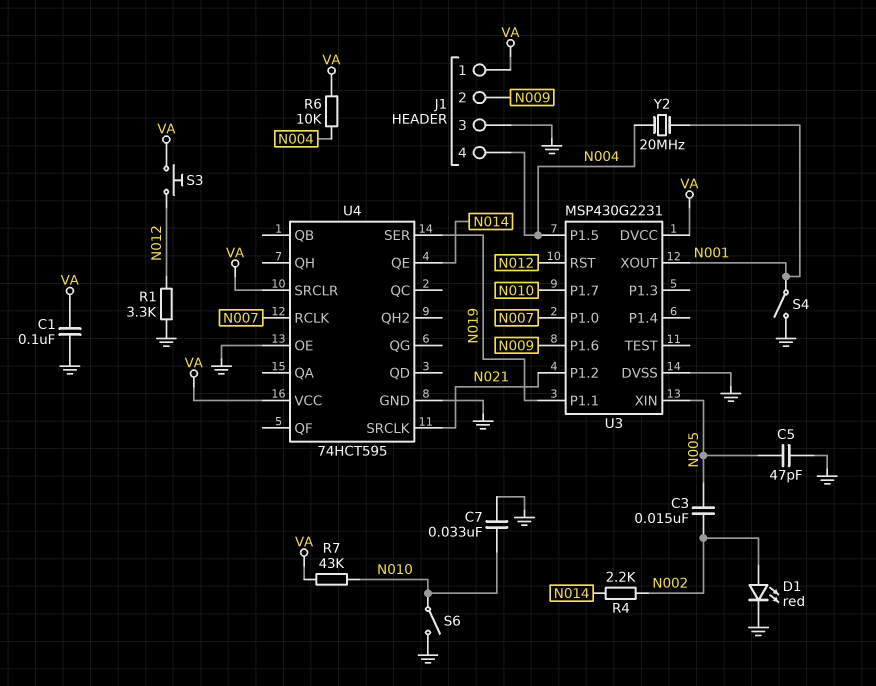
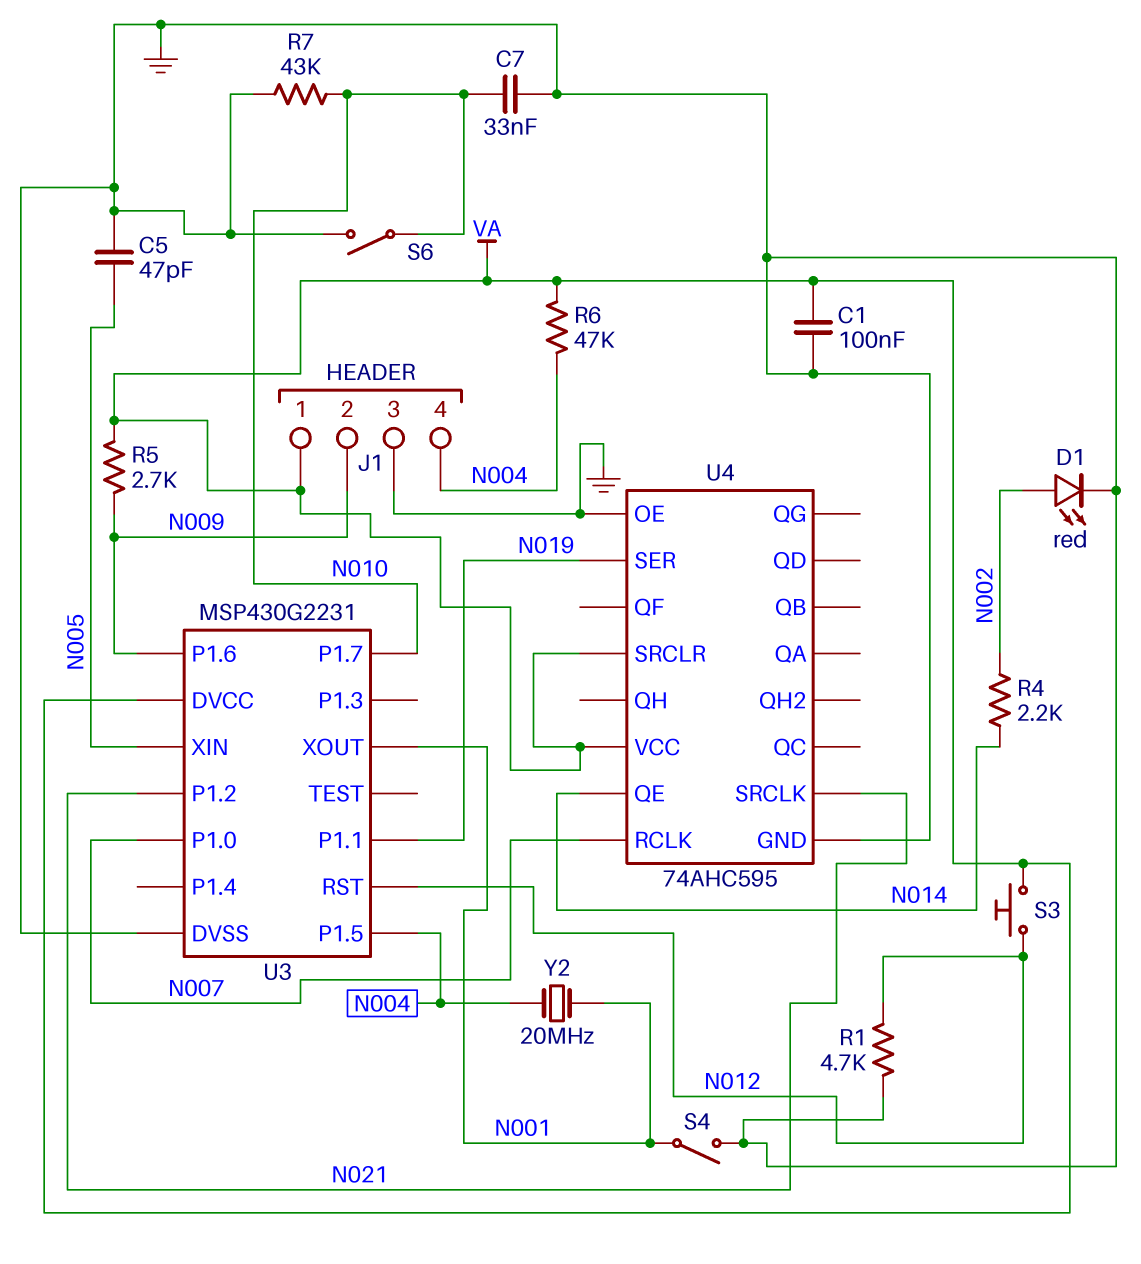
C3: 15nF (N002, N005) -> none
R1: 3.3k (GND, N012) -> 4.7k (GND, N012)
R5: none -> 2.7k (N009, VA)
R6: 10k (N004, VA) -> 47k (N004, VA)
R7: 43k (N010, VA) -> 43k (GND, N010)
U4: 74HCT595 -> 74AHC595

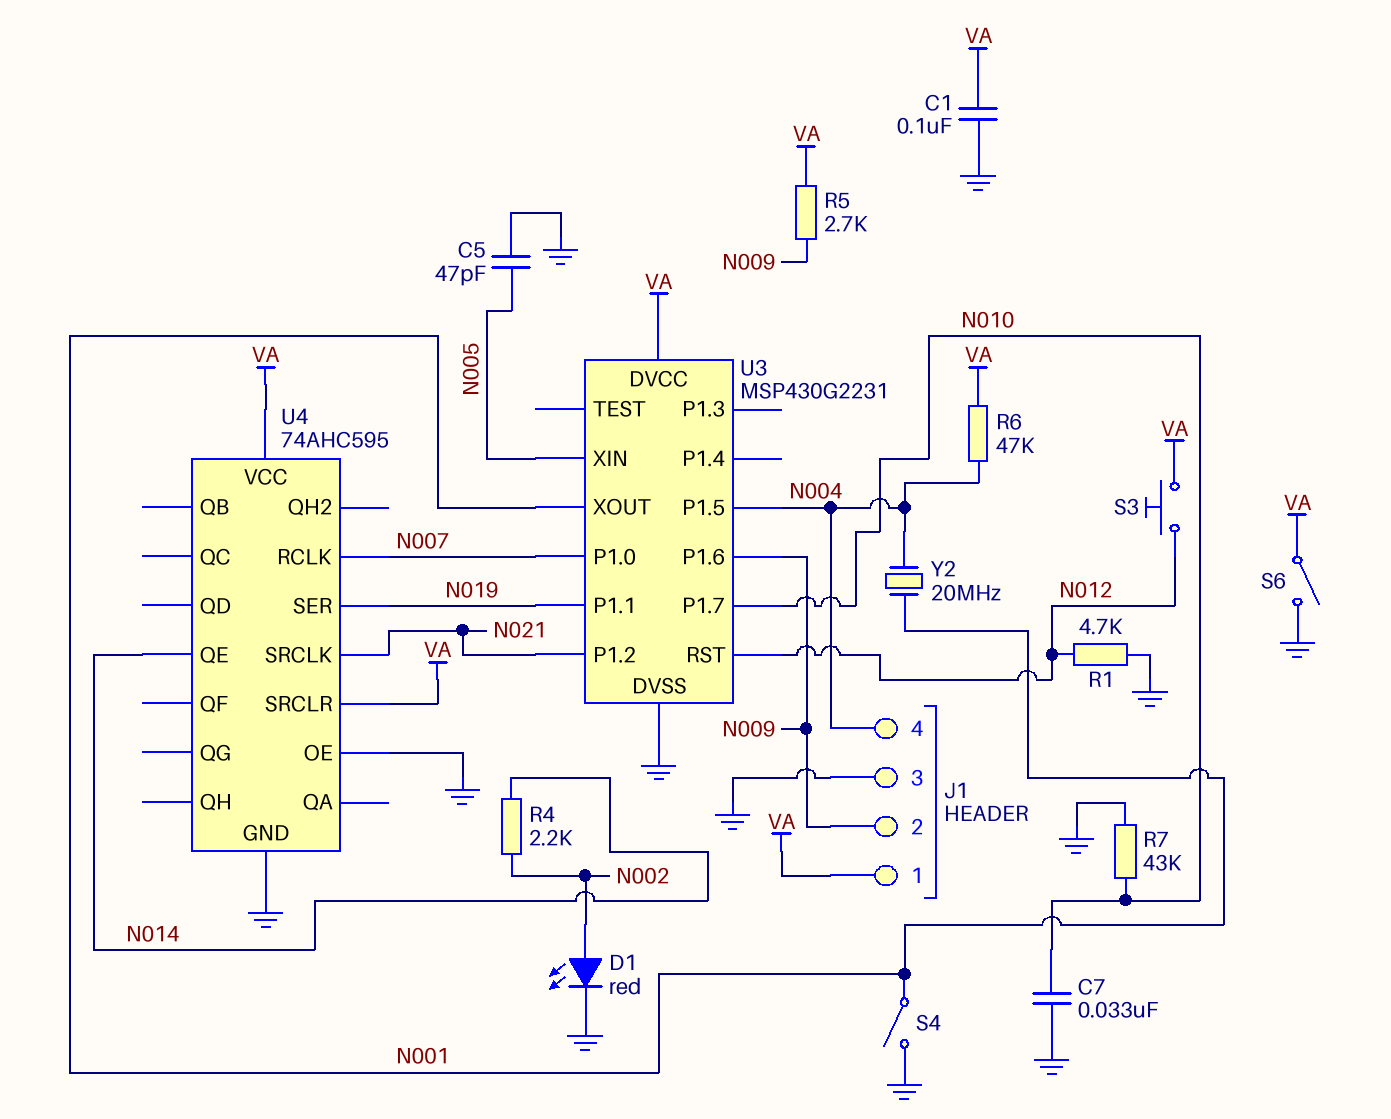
S6: switch (GND, N010) -> switch (GND, VA)

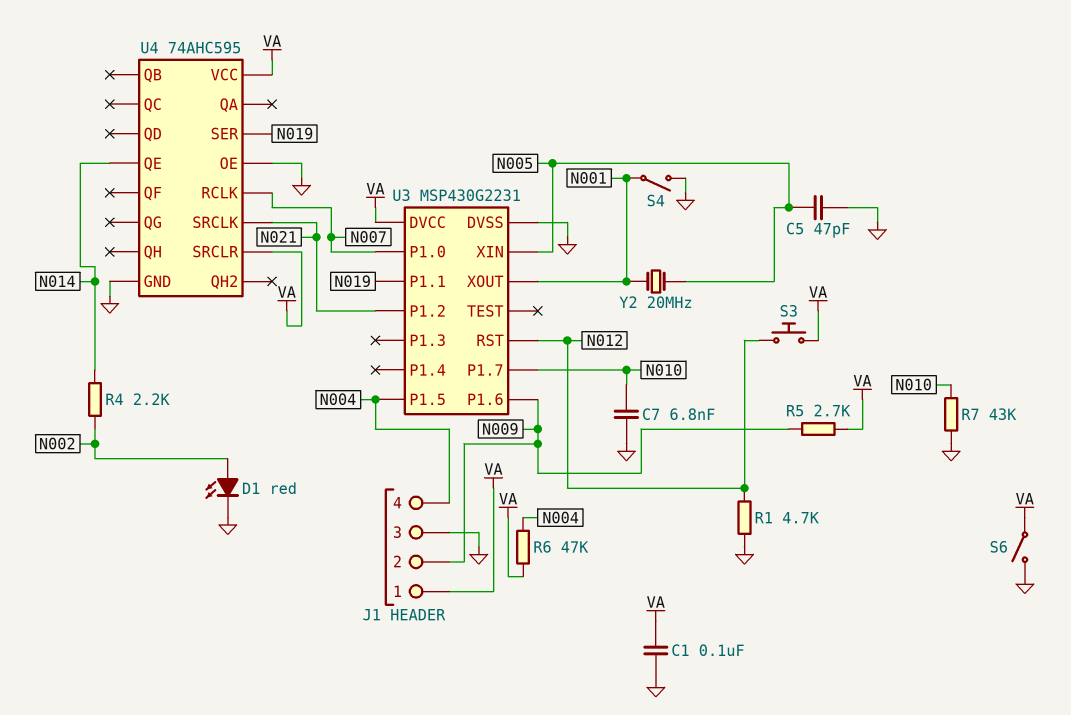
C7: 33nF (GND, N010) -> 6.8nF (GND, N010)
Y2: 20MHz (N001, N004) -> 20MHz (N001, N005)

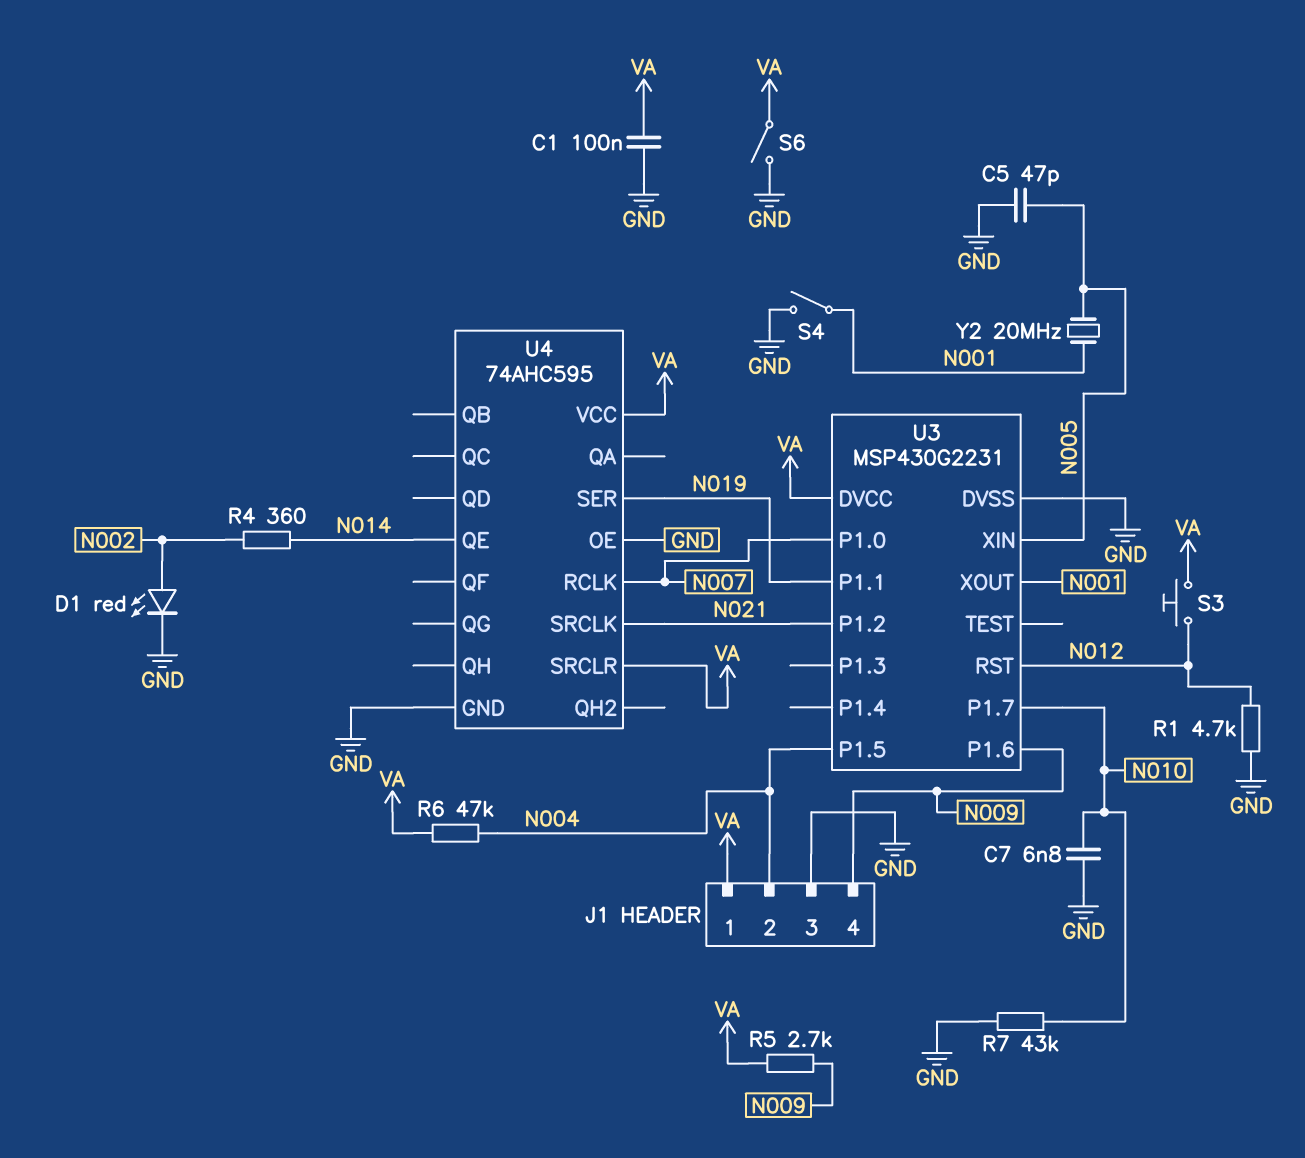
J1 pin 2: N009 -> N004
J1 pin 4: N004 -> N009
R4: 2.2k (N002, N014) -> 360 (N002, N014)

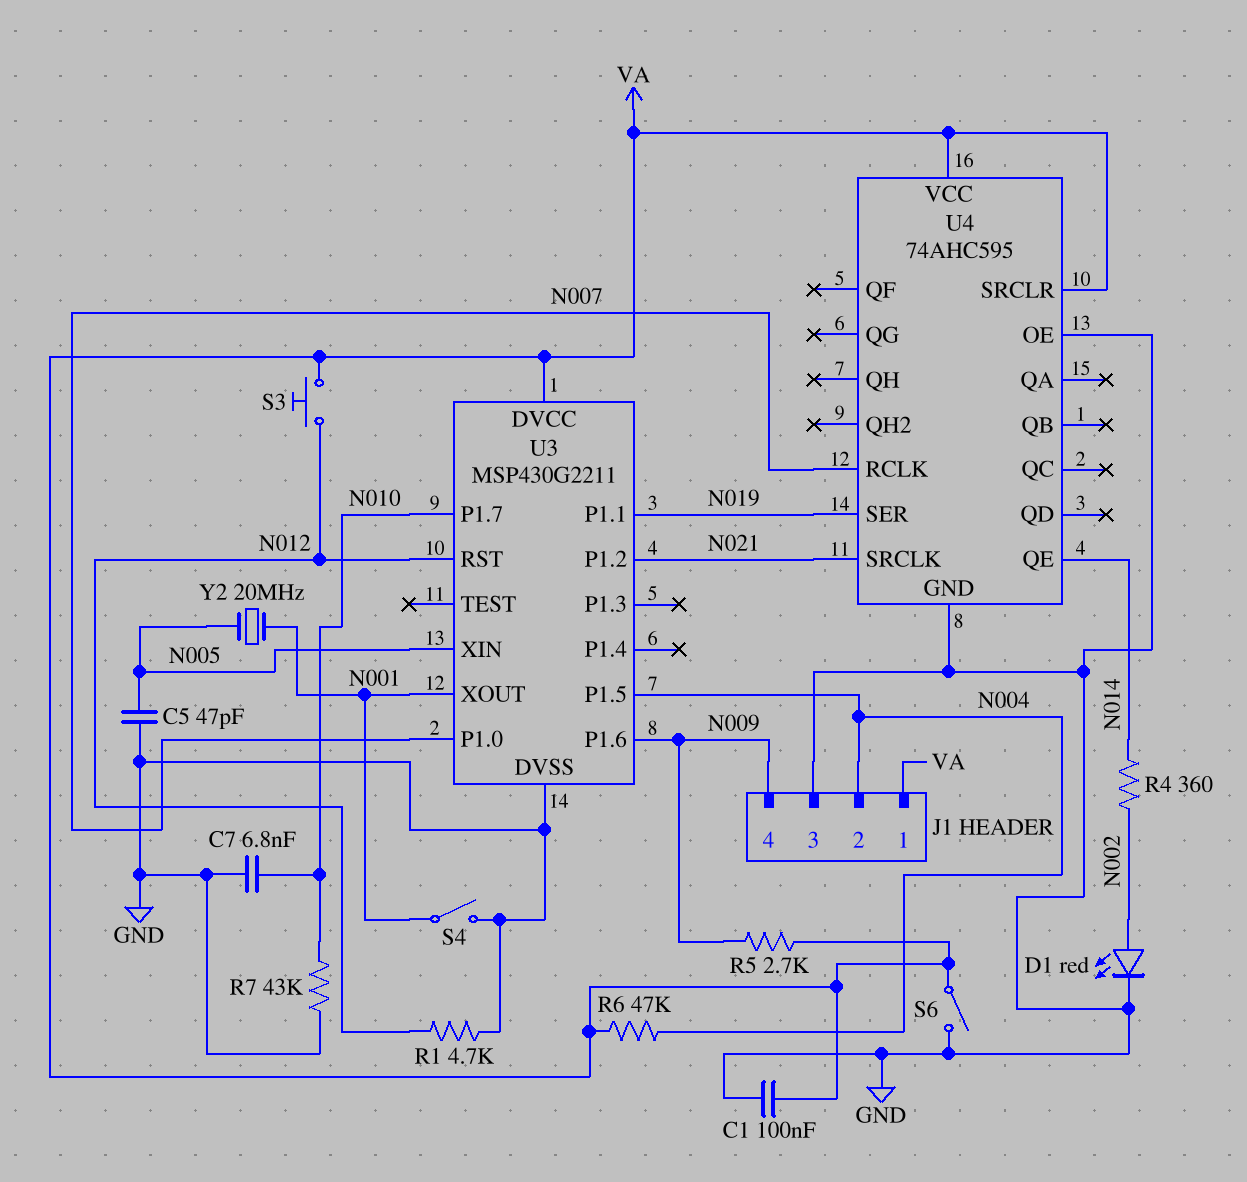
U3: MSP430G2231 -> MSP430G2211

